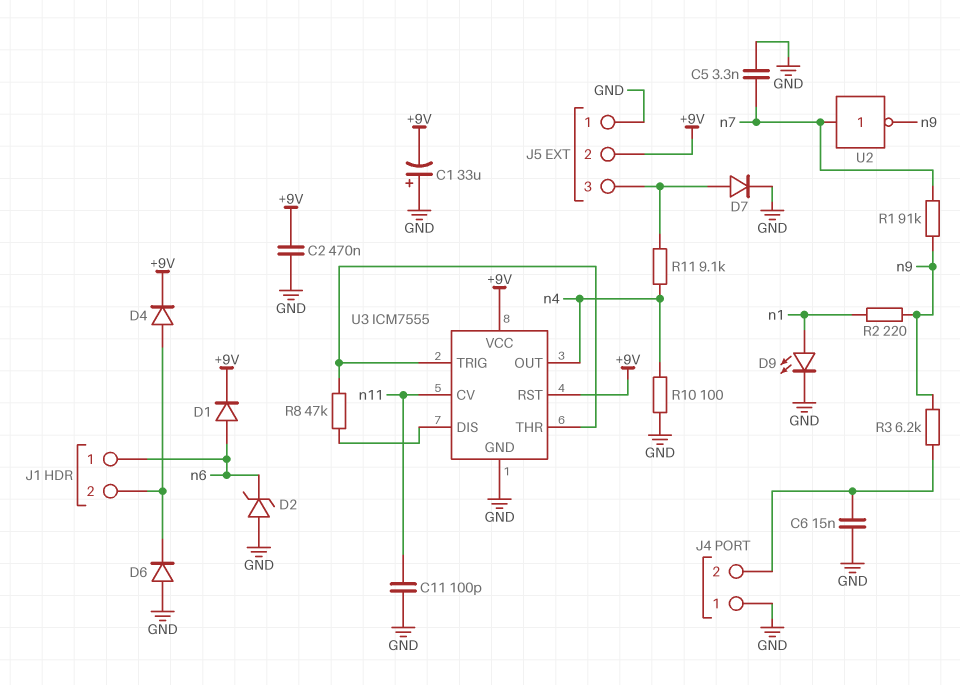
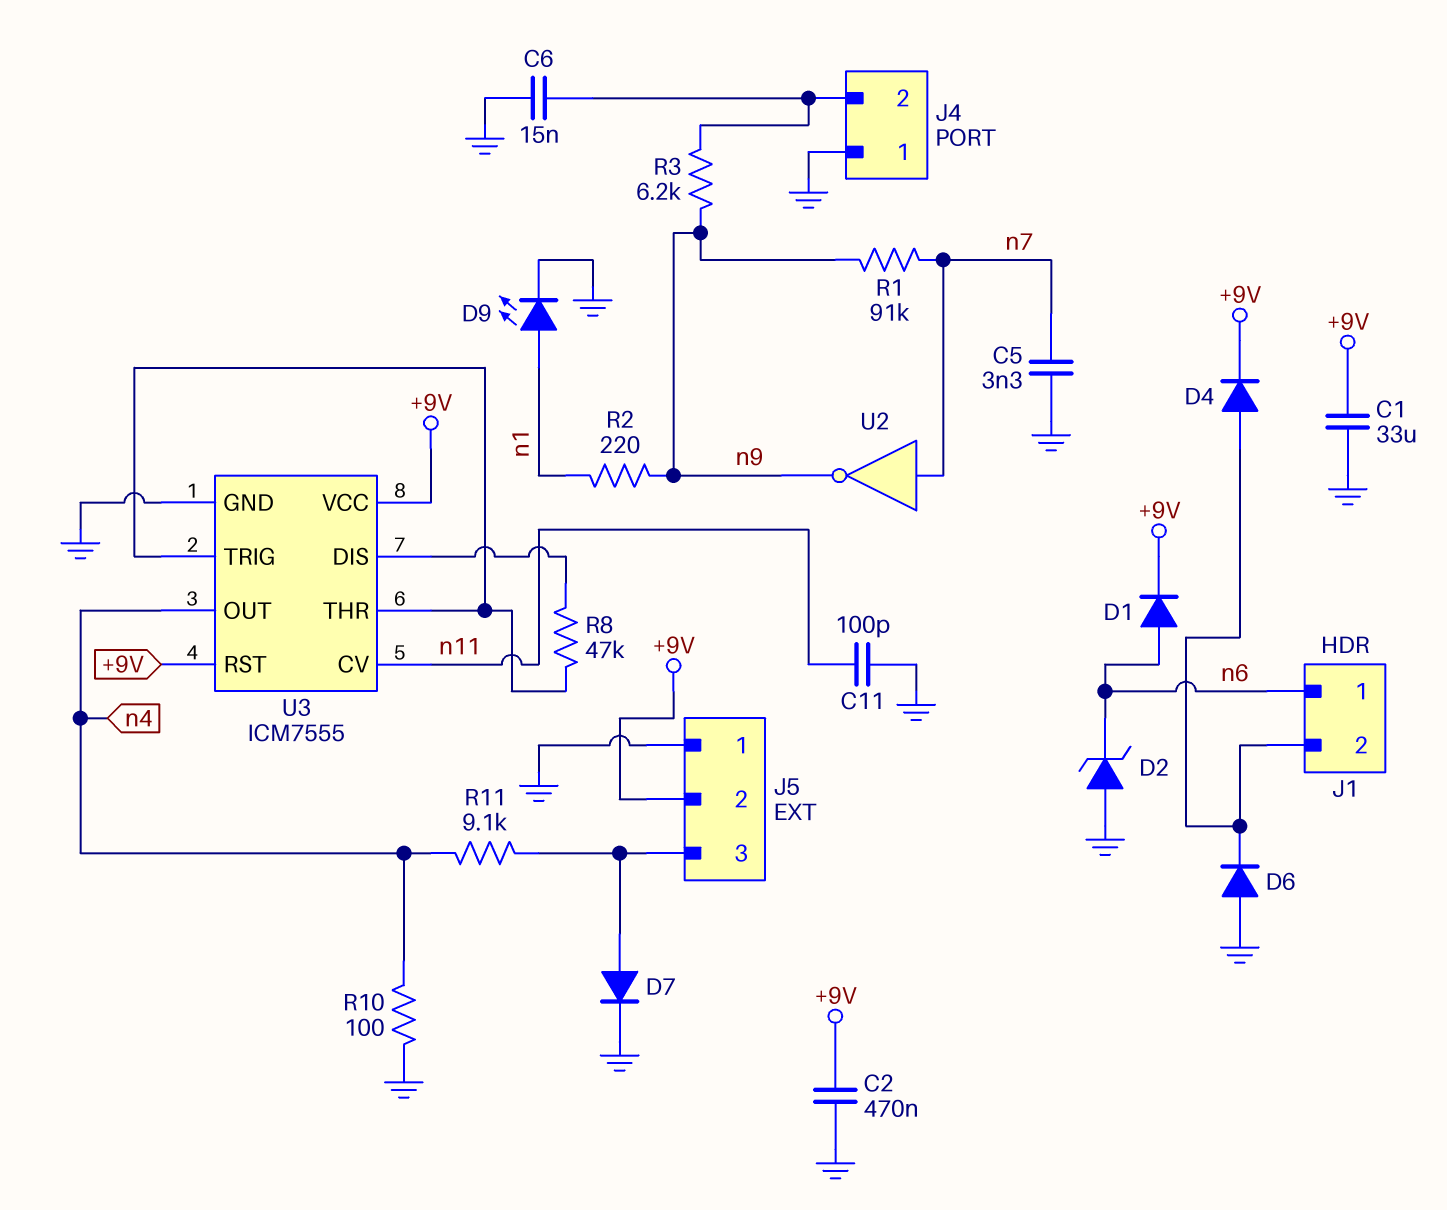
C1: 33uF (plus GND, minus +9V) -> 33uF (+9V, GND)

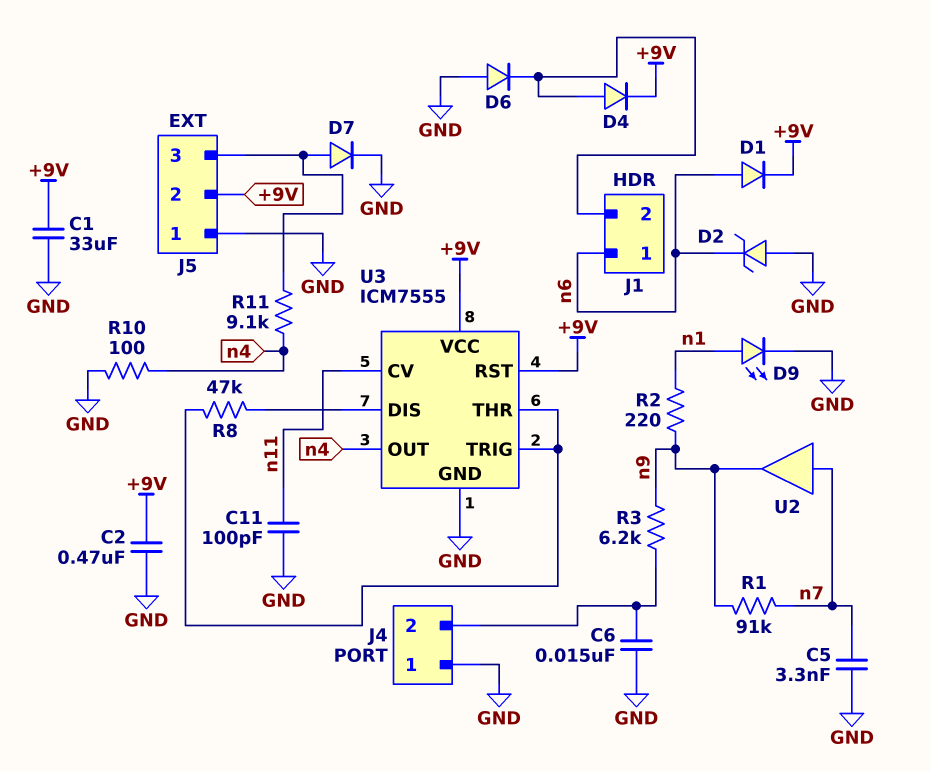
U2: NOT (in n7, out n9) -> buffer (in n7, out n9)

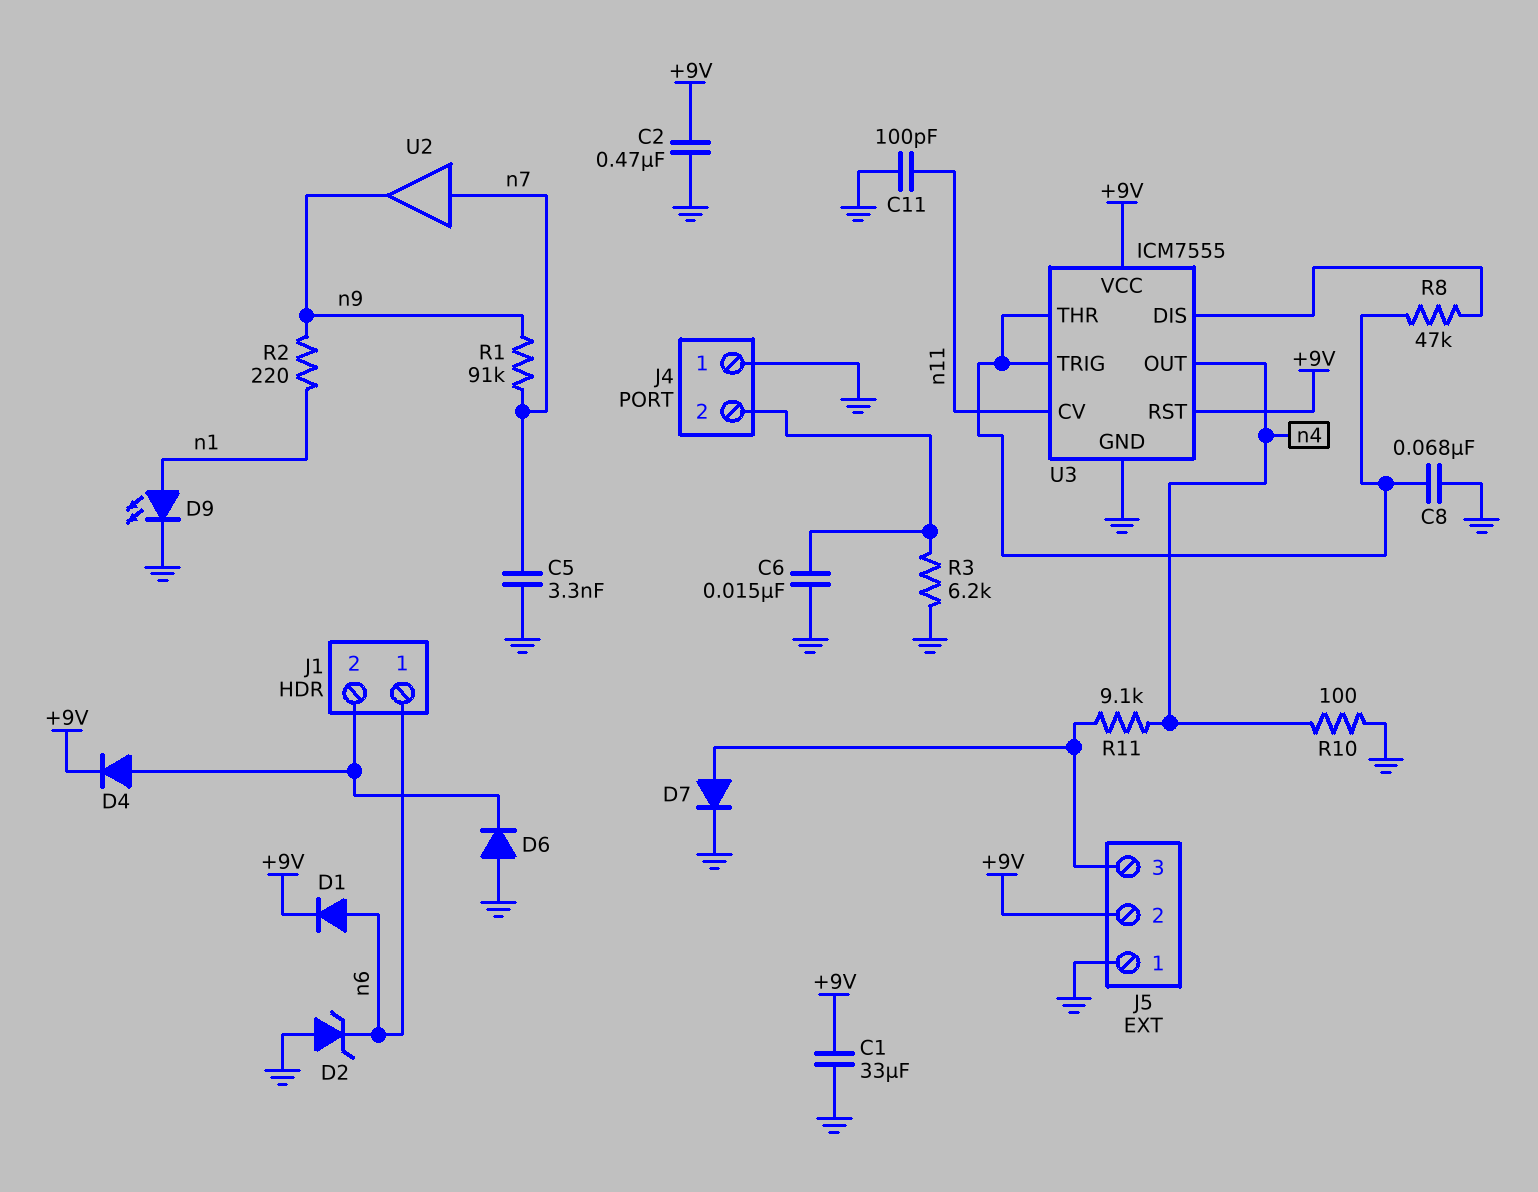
C8: none -> 68nF (GND, U3/THR)
R3: 6.2k (J4/2, n9) -> 6.2k (GND, J4/2)

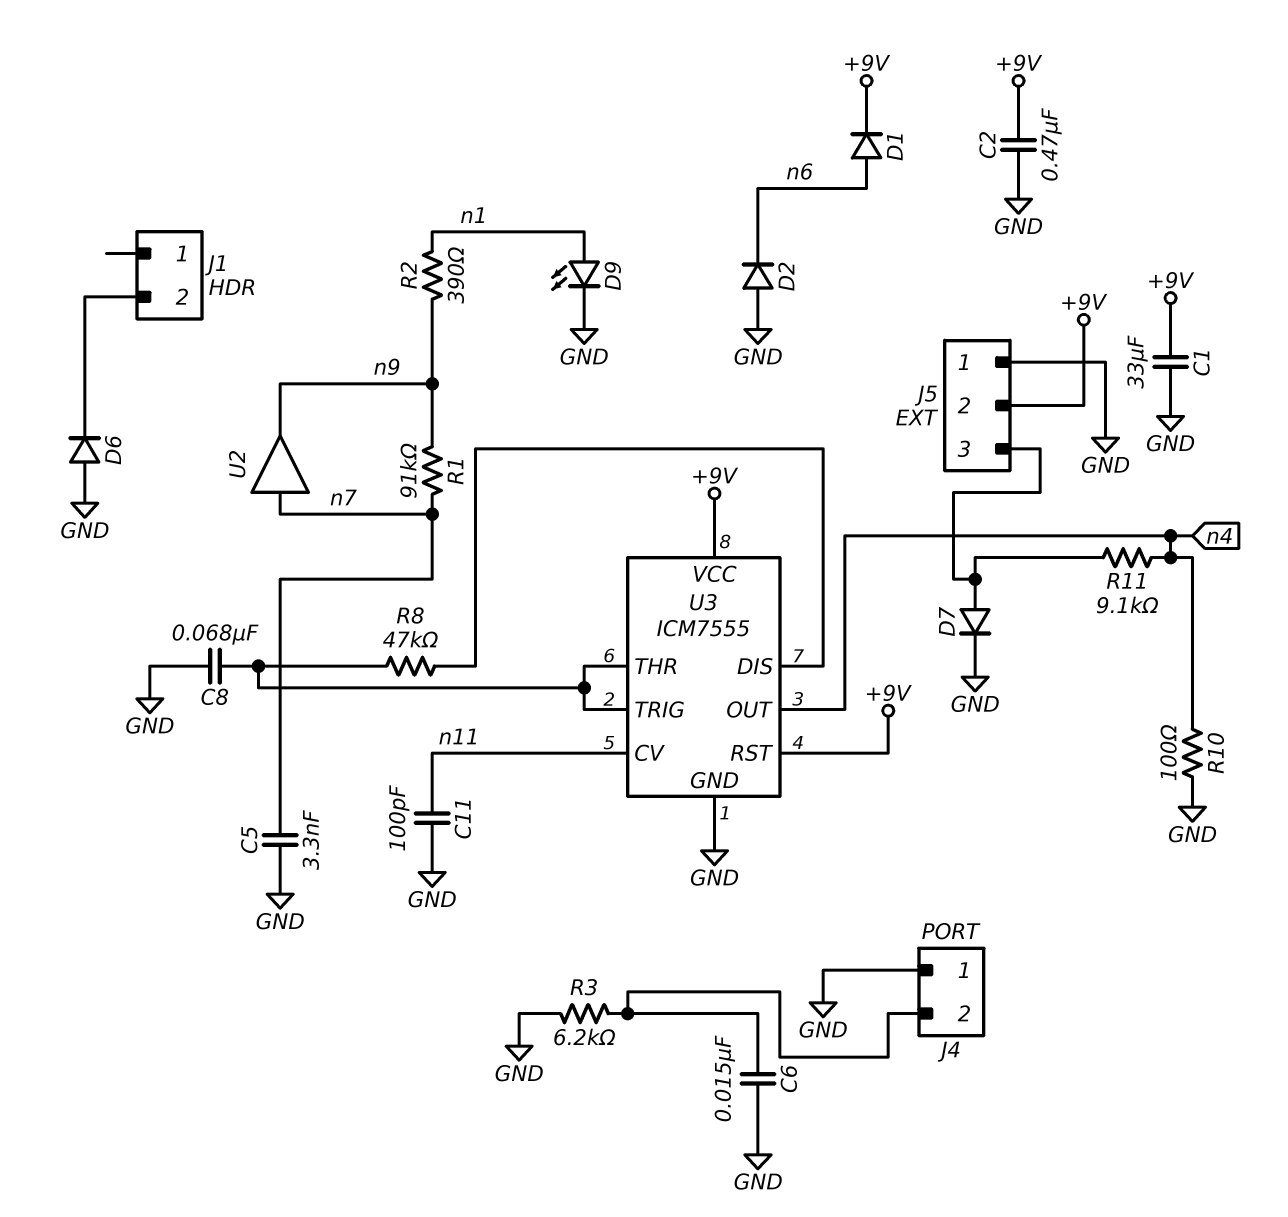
D2: zener (A GND, K n6) -> diode (A GND, K n6)
D4: diode (A J1/2, K +9V) -> none
J1 pin 1: n6 -> none
R2: 220 (n1, n9) -> 390 (n1, n9)

